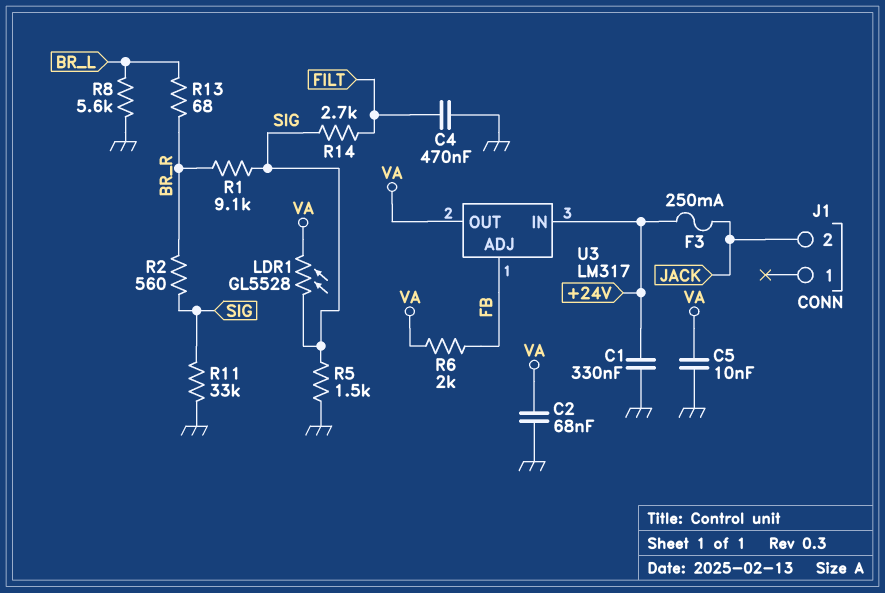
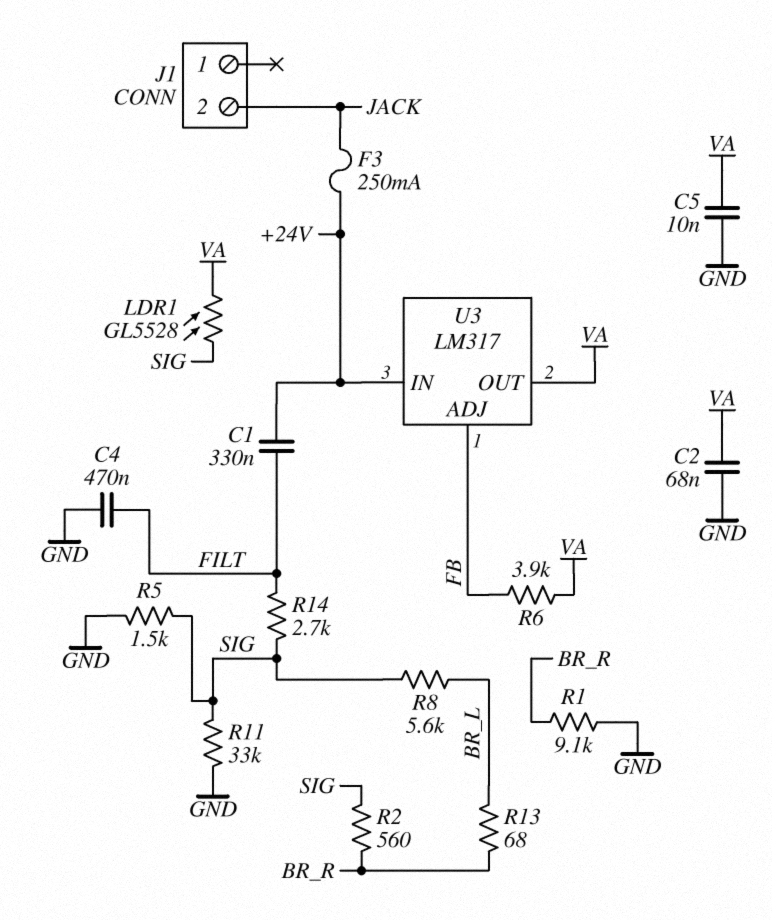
C1: 330nF (+24V, GND) -> 330nF (+24V, FILT)
R1: 9.1k (BR_R, SIG) -> 9.1k (BR_R, GND)
R6: 2k (FB, VA) -> 3.9k (FB, VA)
R8: 5.6k (BR_L, GND) -> 5.6k (BR_L, SIG)

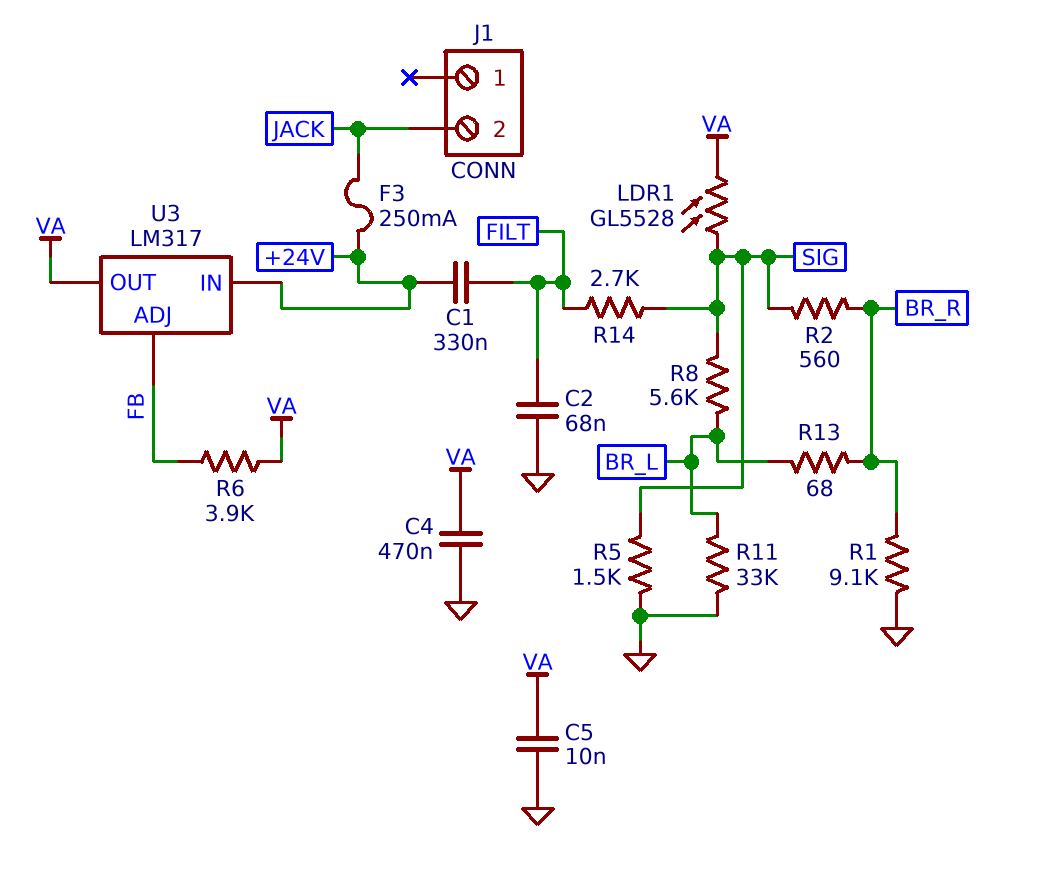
C2: 68nF (GND, VA) -> 68nF (FILT, GND)
C4: 470nF (FILT, GND) -> 470nF (GND, VA)
R11: 33k (GND, SIG) -> 33k (BR_L, GND)

